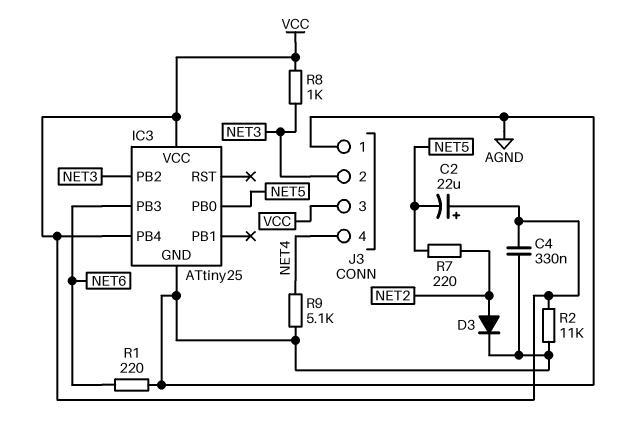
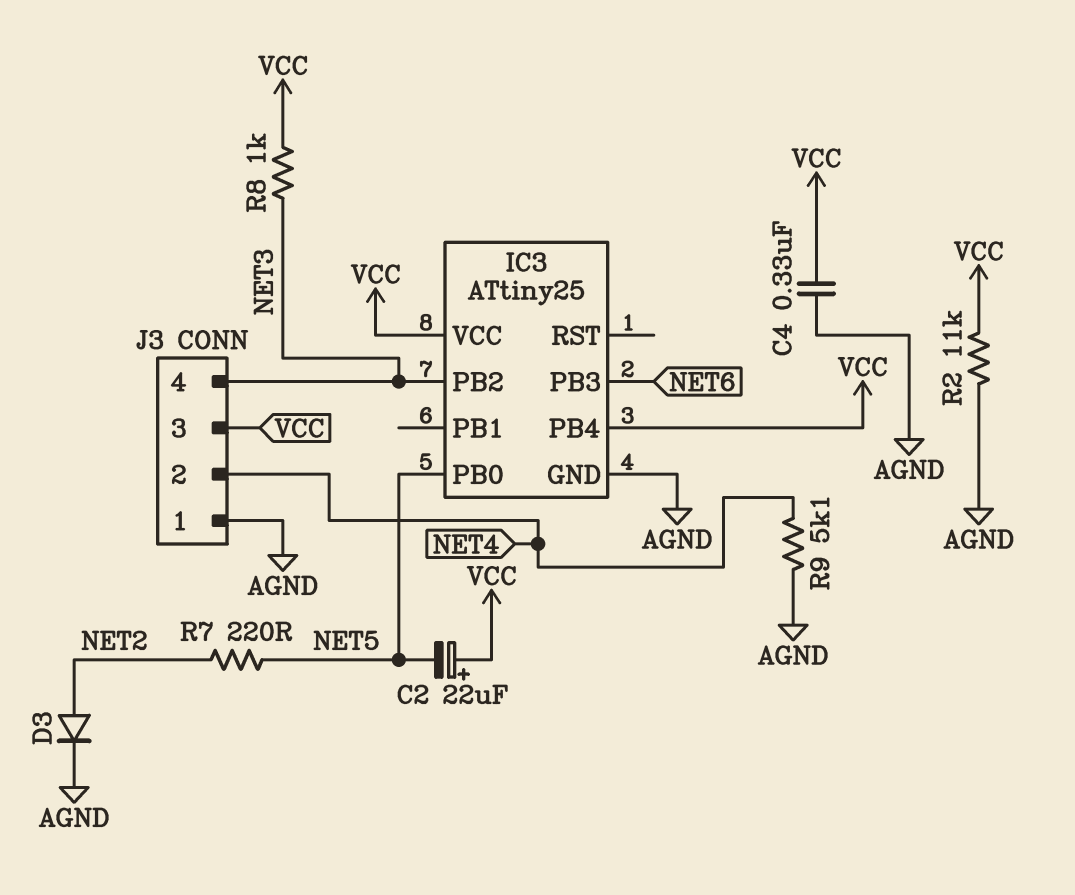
J3 pin 2: NET3 -> NET4
J3 pin 4: NET4 -> NET3
R1: 220 (AGND, NET6) -> none

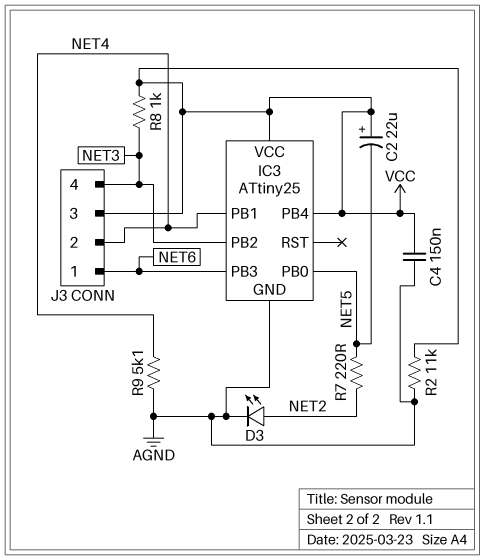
C4: 330nF (AGND, VCC) -> 150nF (AGND, VCC)
D3: diode (A NET2, K AGND) -> LED (A NET2, K AGND)
IC3 pin PB1: none -> NET4
J3 pin 1: AGND -> NET6

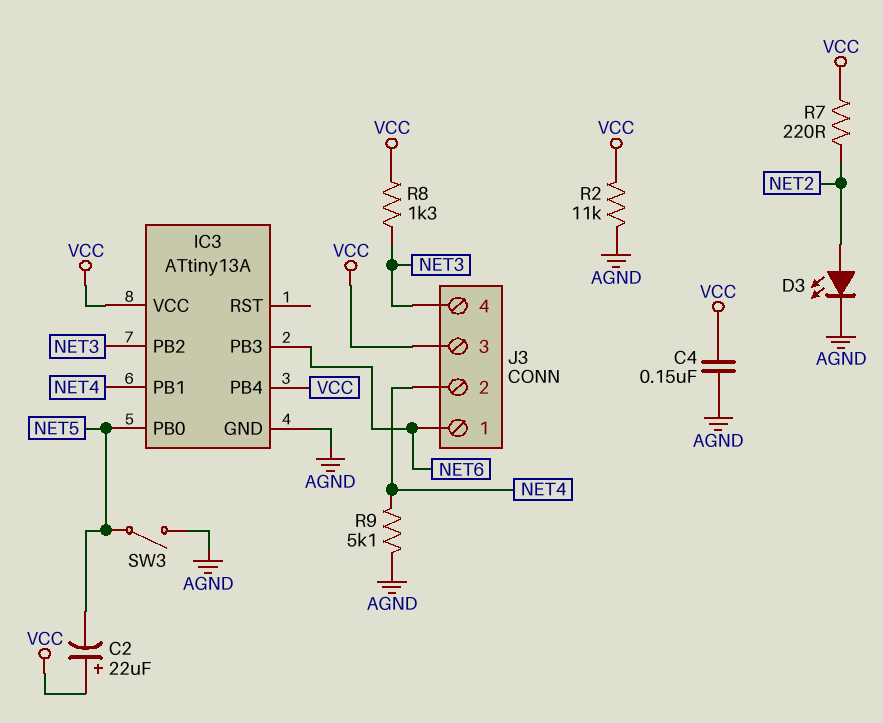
IC3: ATtiny25 -> ATtiny13A
R7: 220 (NET2, NET5) -> 220 (NET2, VCC)
R8: 1k (NET3, VCC) -> 1.3k (NET3, VCC)
SW3: none -> switch (AGND, NET5)

